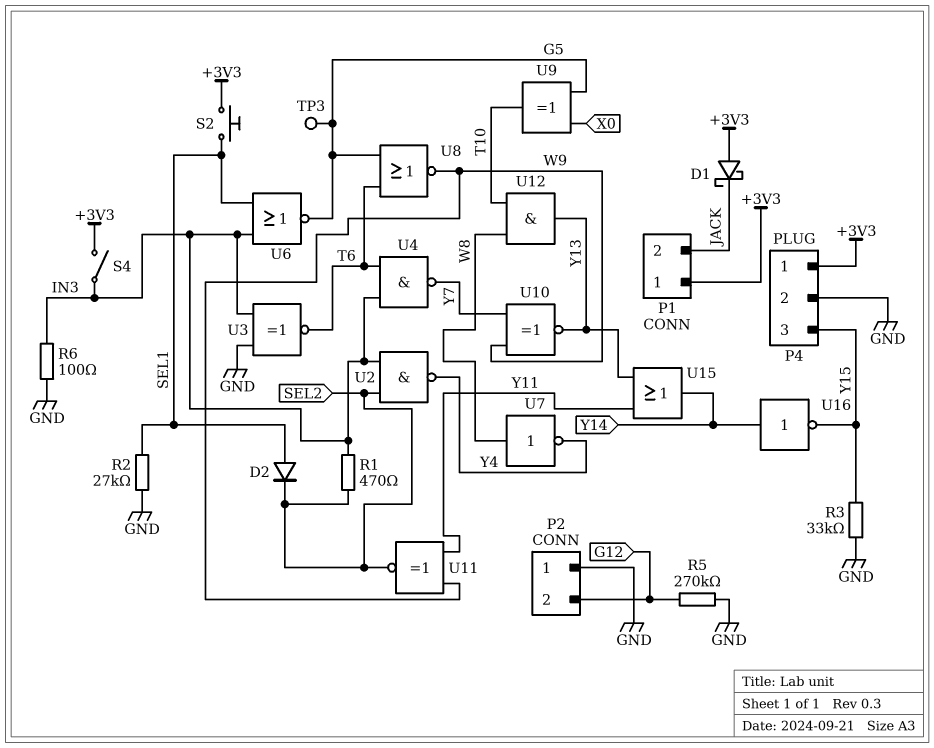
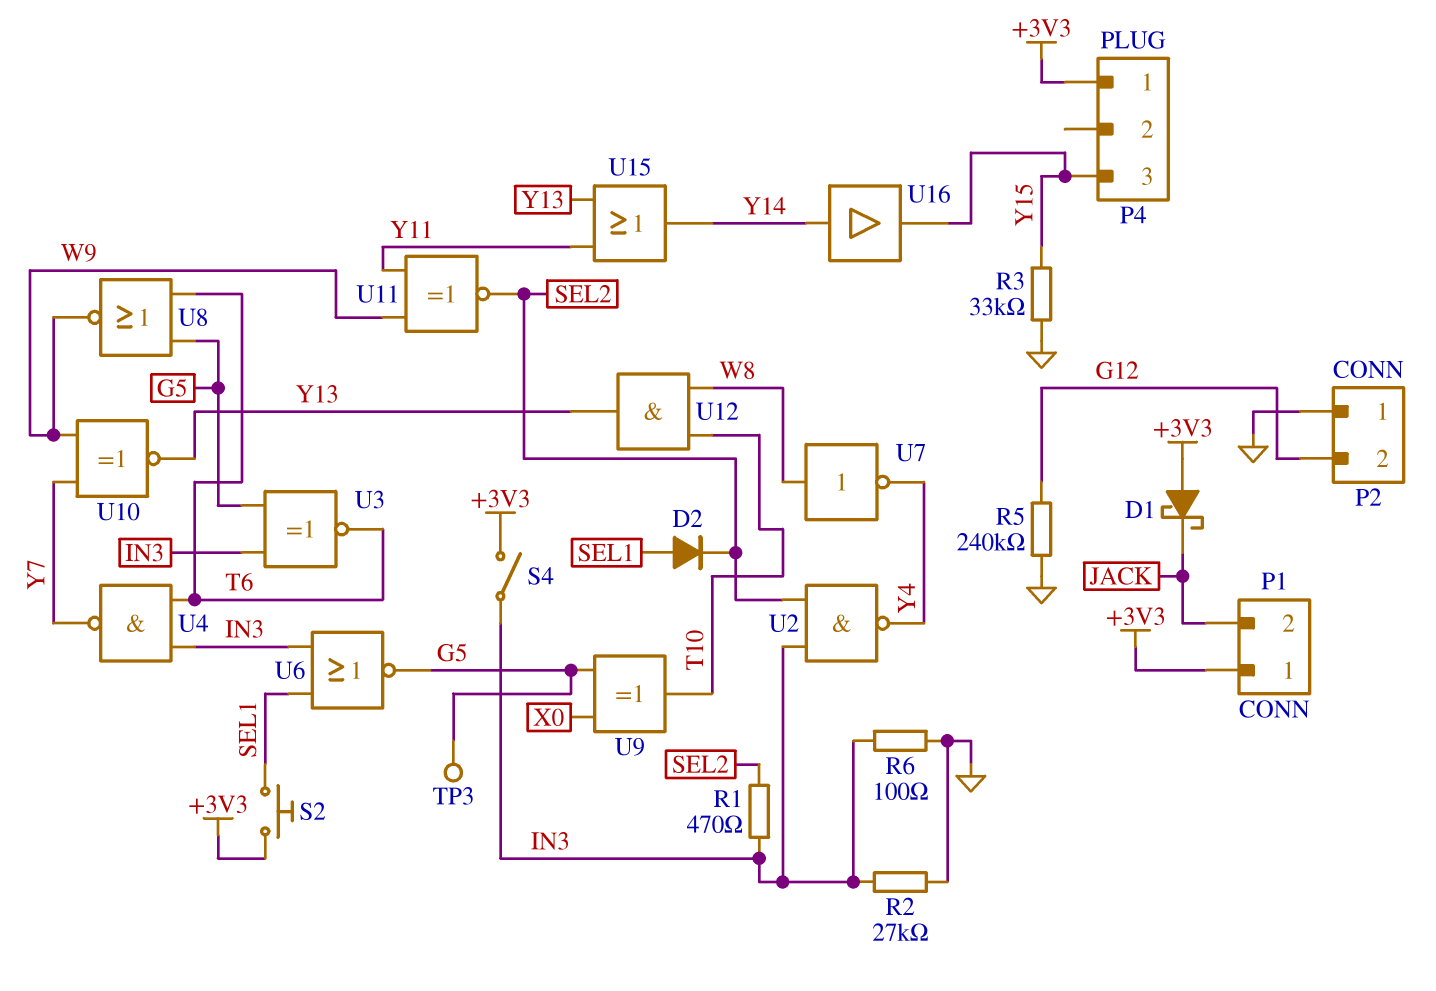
P4 pin 2: GND -> none
R2: 27k (GND, SEL1) -> 27k (GND, IN3)
R5: 270k (G12, GND) -> 240k (G12, GND)
U3: XNOR (in GND, in IN3, out T6) -> XNOR (in G5, in IN3, out T6)
U16: NOT (in Y14, out Y15) -> buffer (in Y14, out Y15)

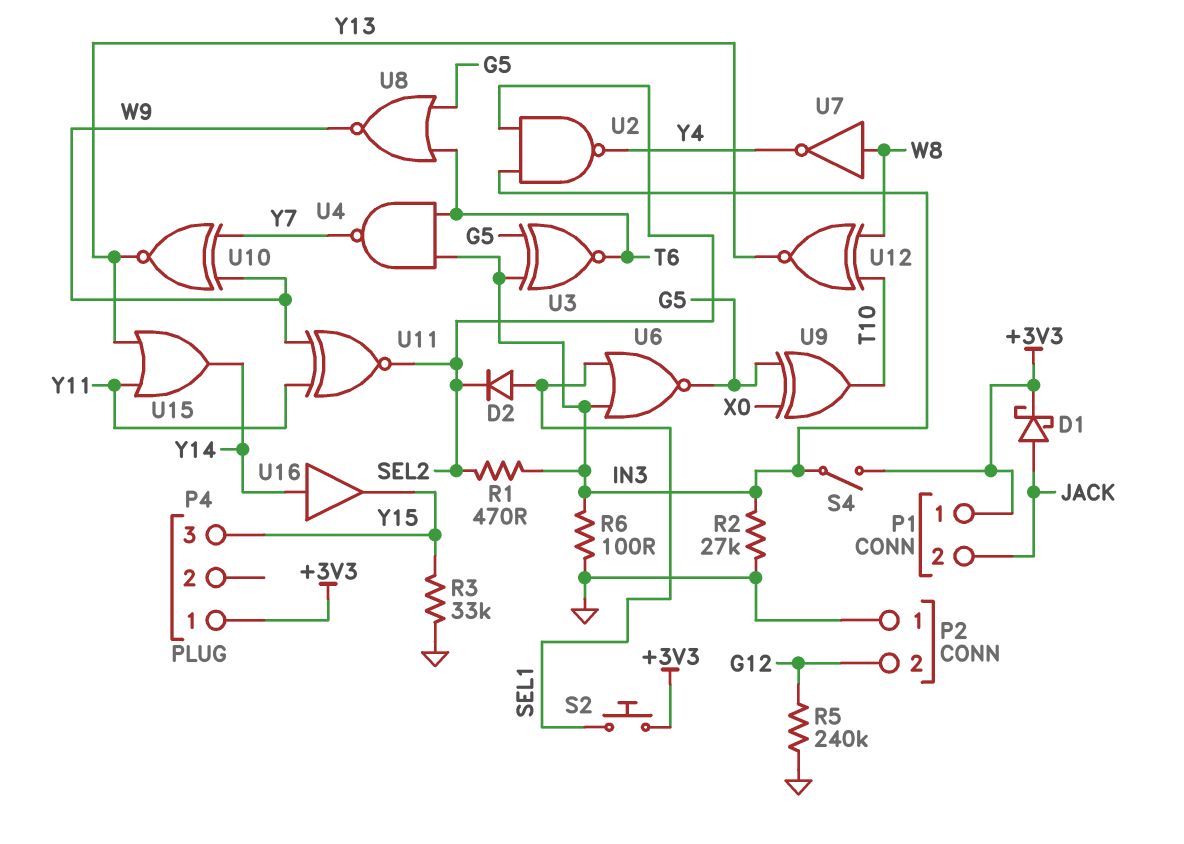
D1: schottky (A +3V3, K JACK) -> schottky (A JACK, K +3V3)
TP3: test point (G5) -> none
U12: AND (in T10, in W8, out Y13) -> XNOR (in T10, in W8, out Y13)

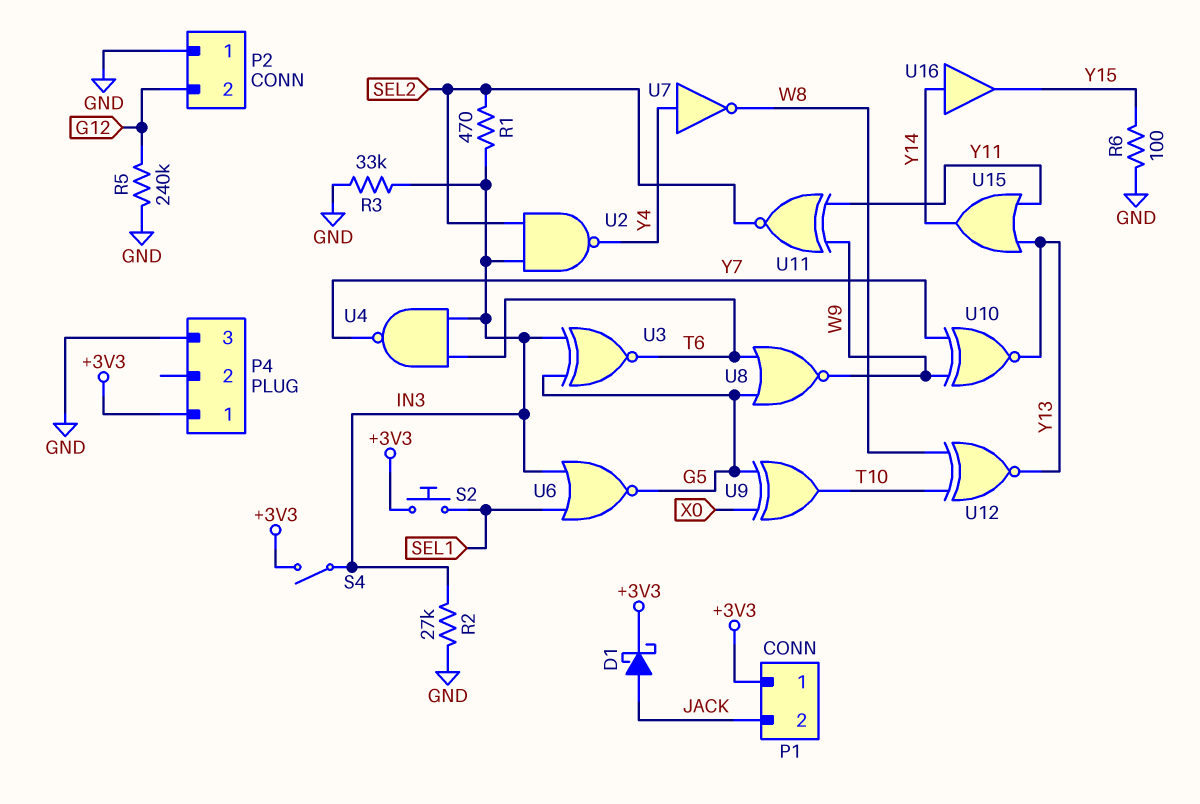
D2: diode (A SEL1, K SEL2) -> none
P4 pin 3: Y15 -> GND
R3: 33k (GND, Y15) -> 33k (GND, IN3)
R6: 100 (GND, IN3) -> 100 (GND, Y15)
U7: NOT (in W8, out Y4) -> NOT (in Y4, out W8)

